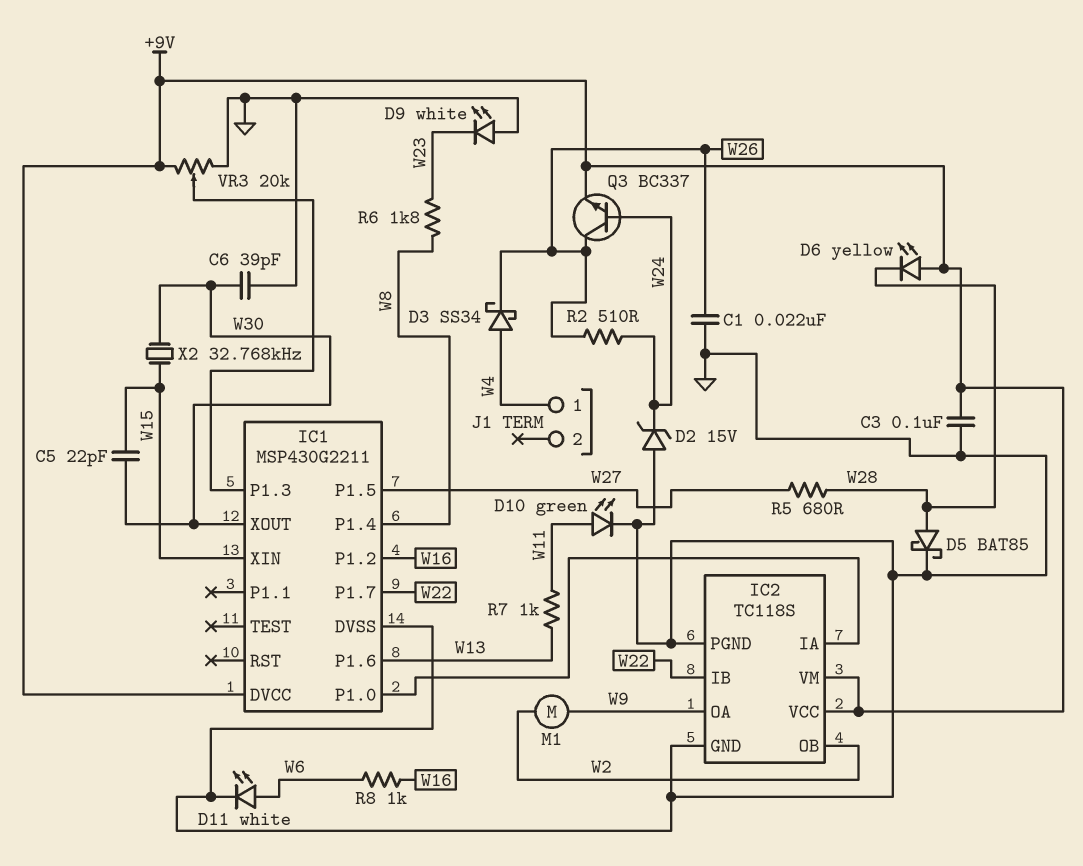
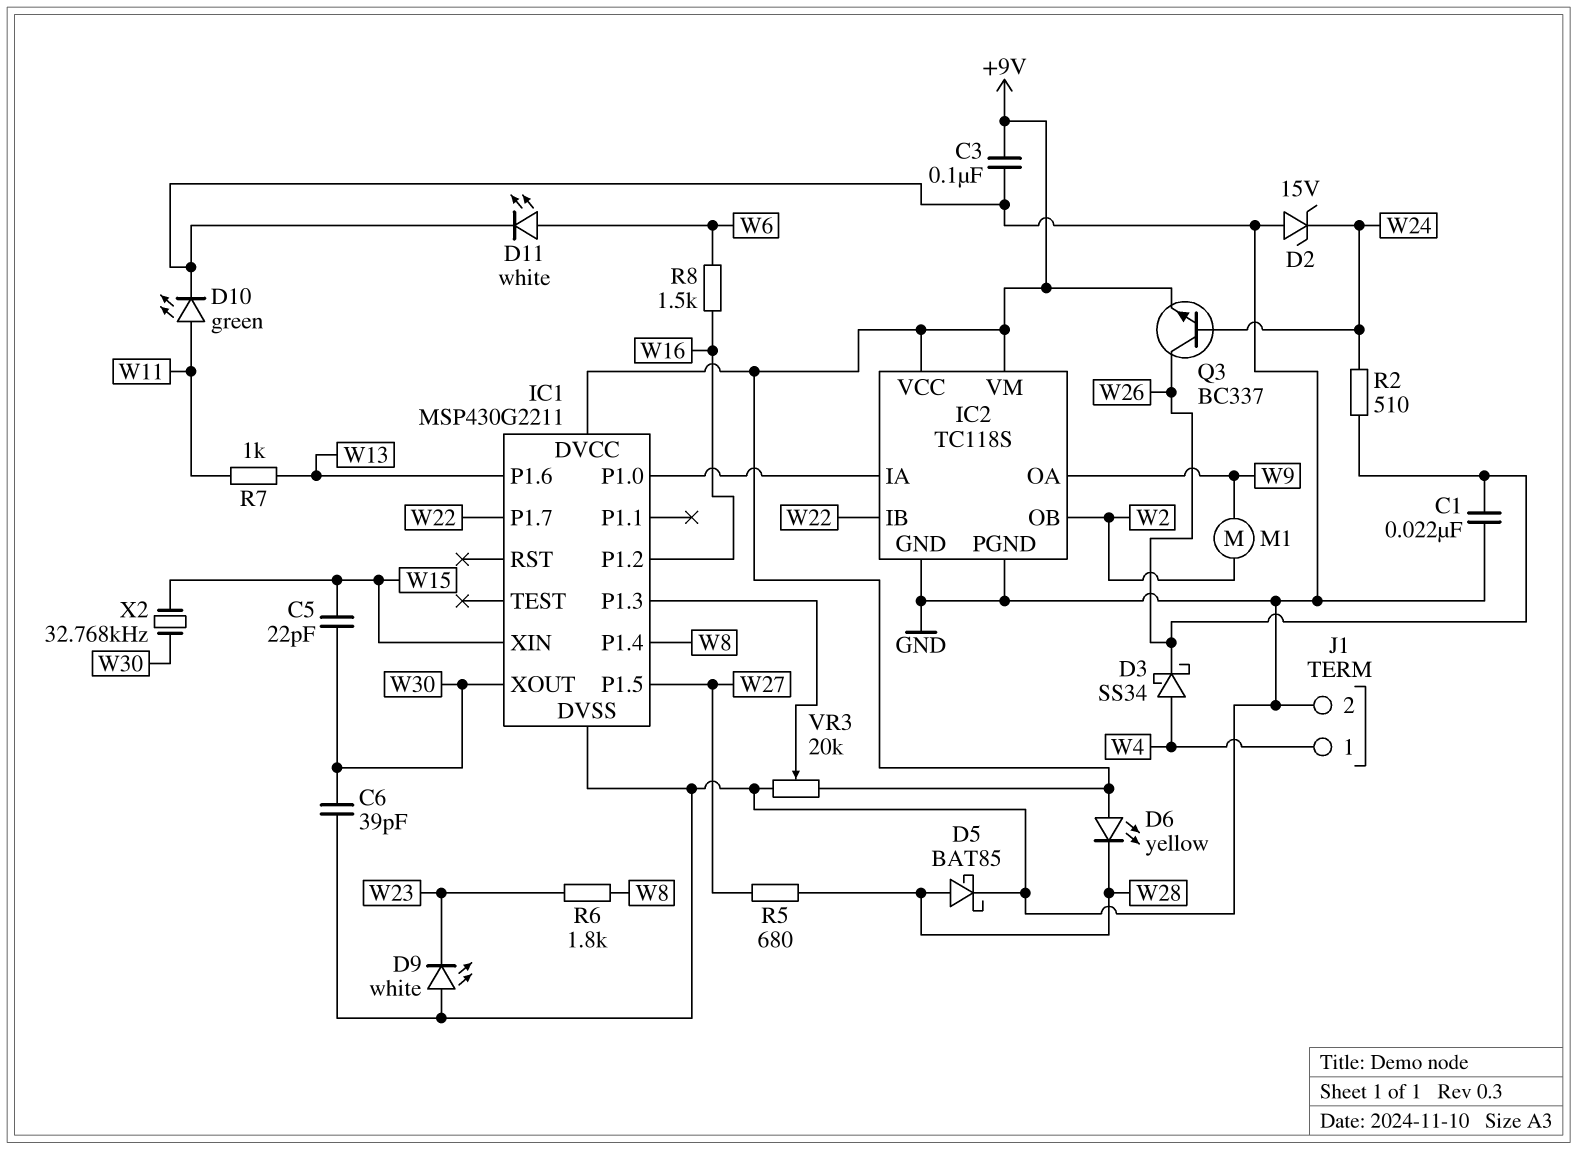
J1 pin 2: none -> GND
R8: 1k (W6, W16) -> 1.5k (W6, W16)

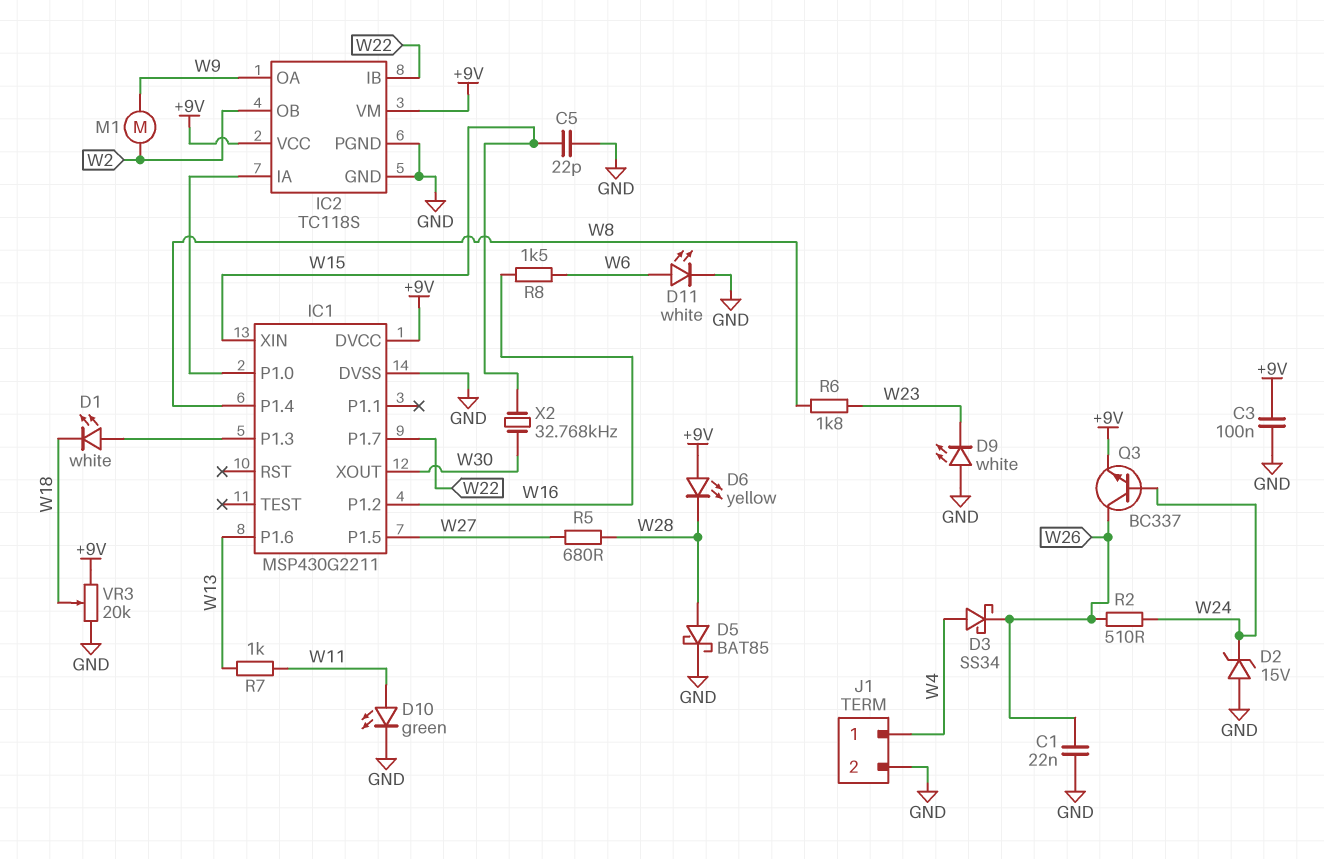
C5: 22pF (W15, W30) -> 22pF (GND, W15)
C6: 39pF (GND, W30) -> none
D1: none -> LED white (A IC1/P1.3, K W18)
VR3: 20k (+9V, GND, wiper IC1/P1.3) -> 20k (+9V, GND, wiper W18)

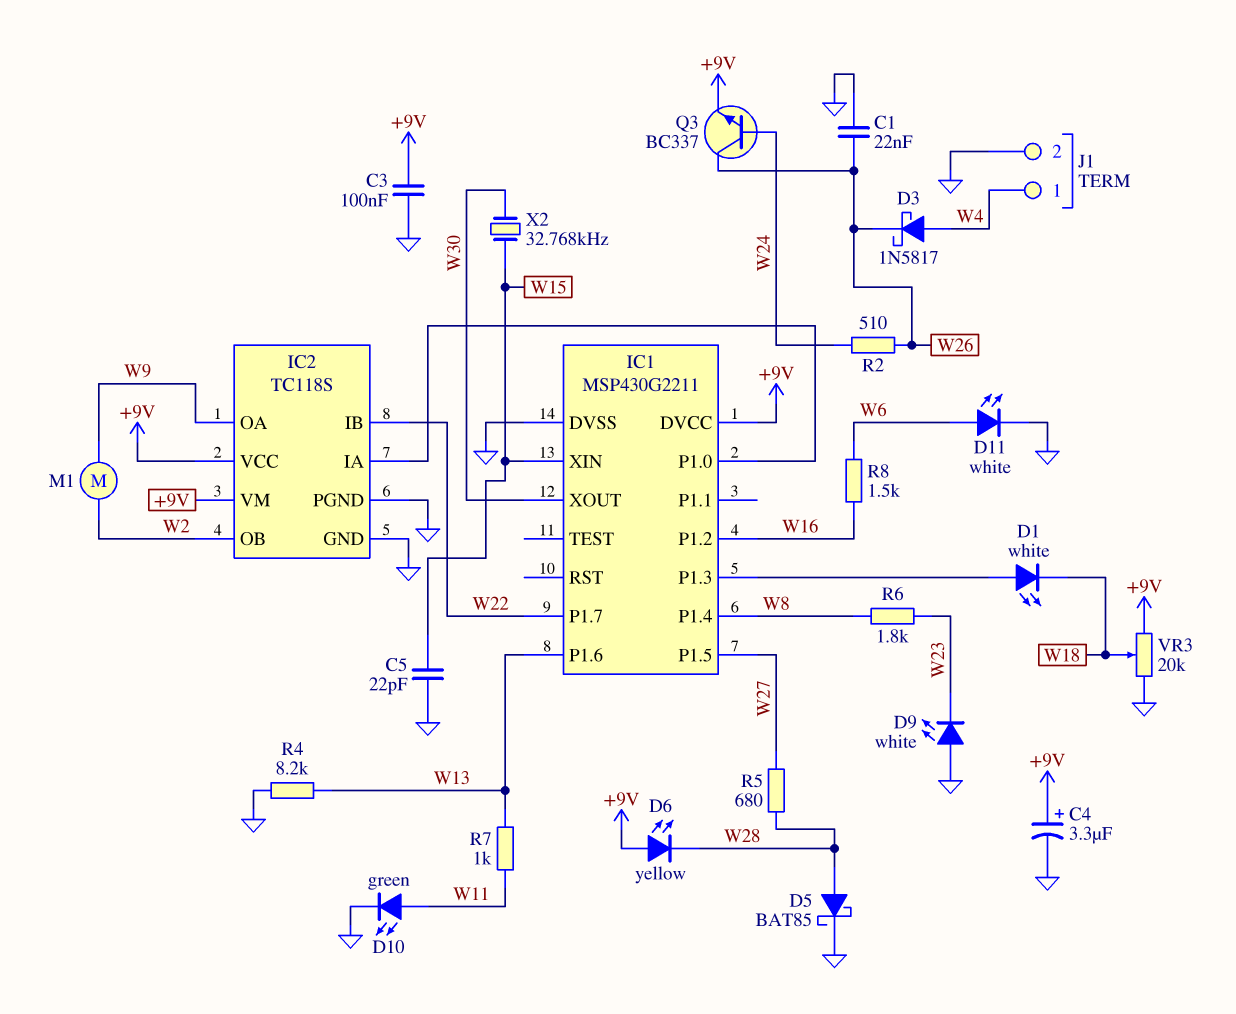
C4: none -> 3.3uF (plus +9V, minus GND)
D2: zener 15V (A GND, K W24) -> none
D3: schottky SS34 (A W4, K W26) -> schottky 1N5817 (A W4, K W26)
R4: none -> 8.2k (GND, W13)

